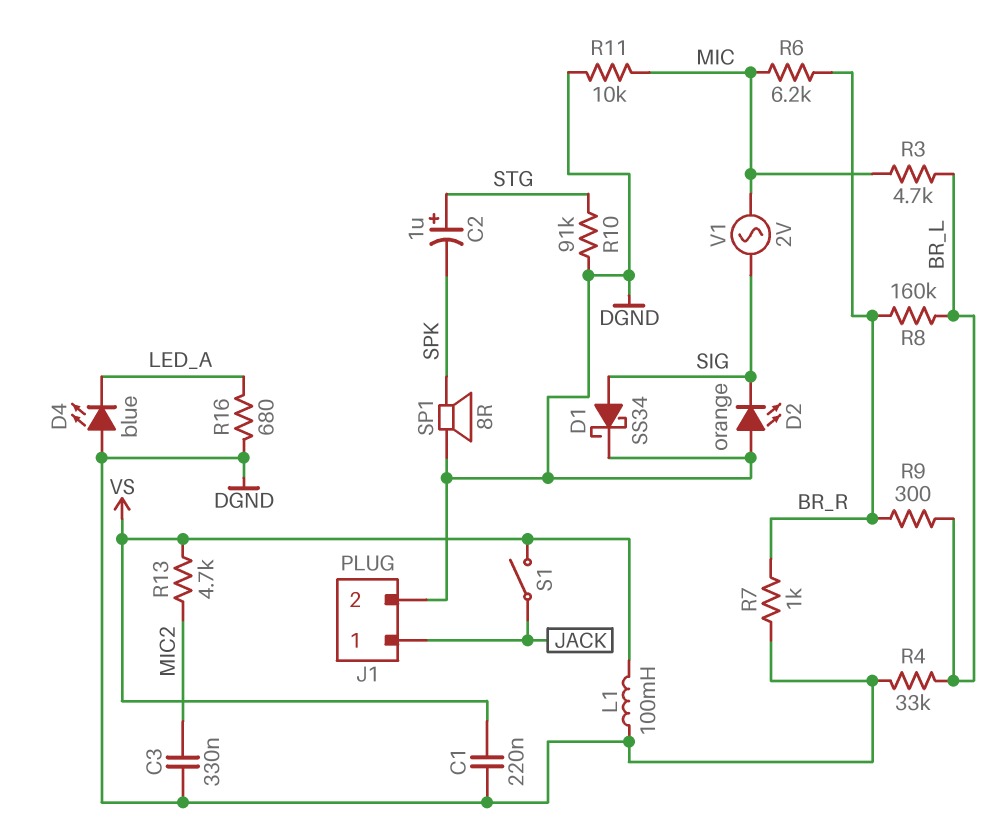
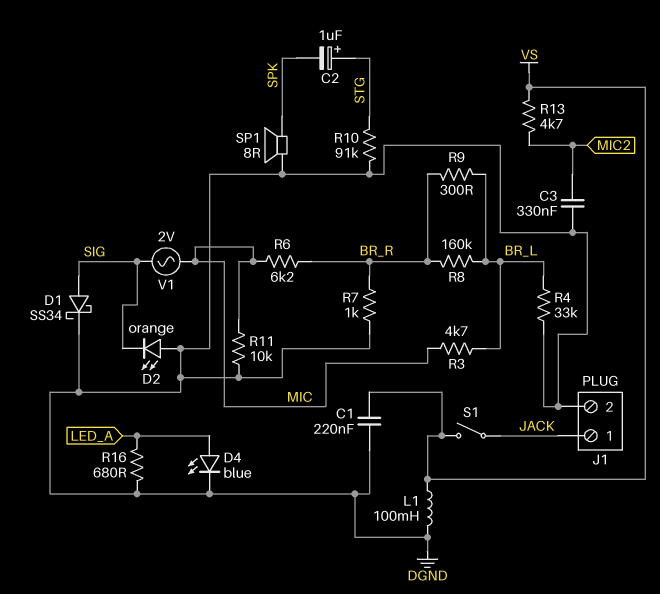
D4: LED blue (A DGND, K LED_A) -> LED blue (A LED_A, K DGND)

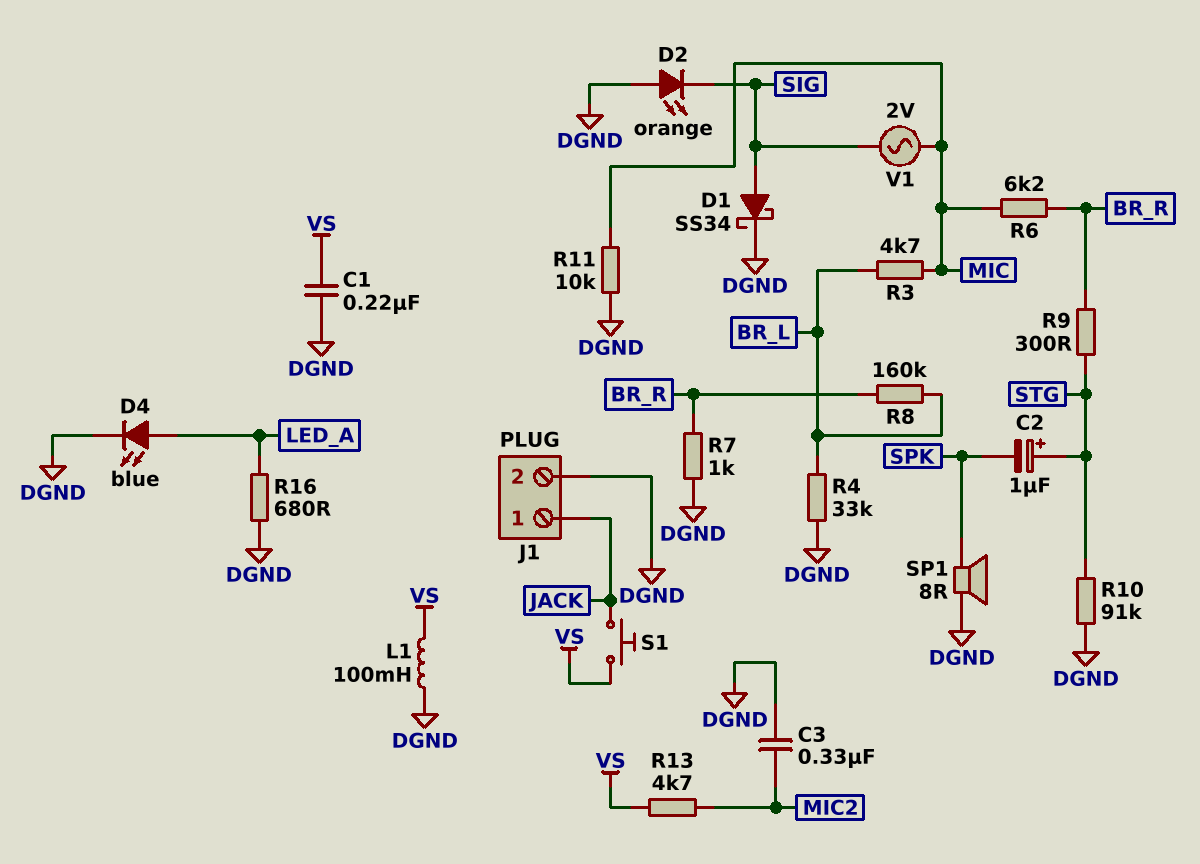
R9: 300 (BR_L, BR_R) -> 300 (BR_R, STG)
S1: switch (JACK, VS) -> button (JACK, VS)

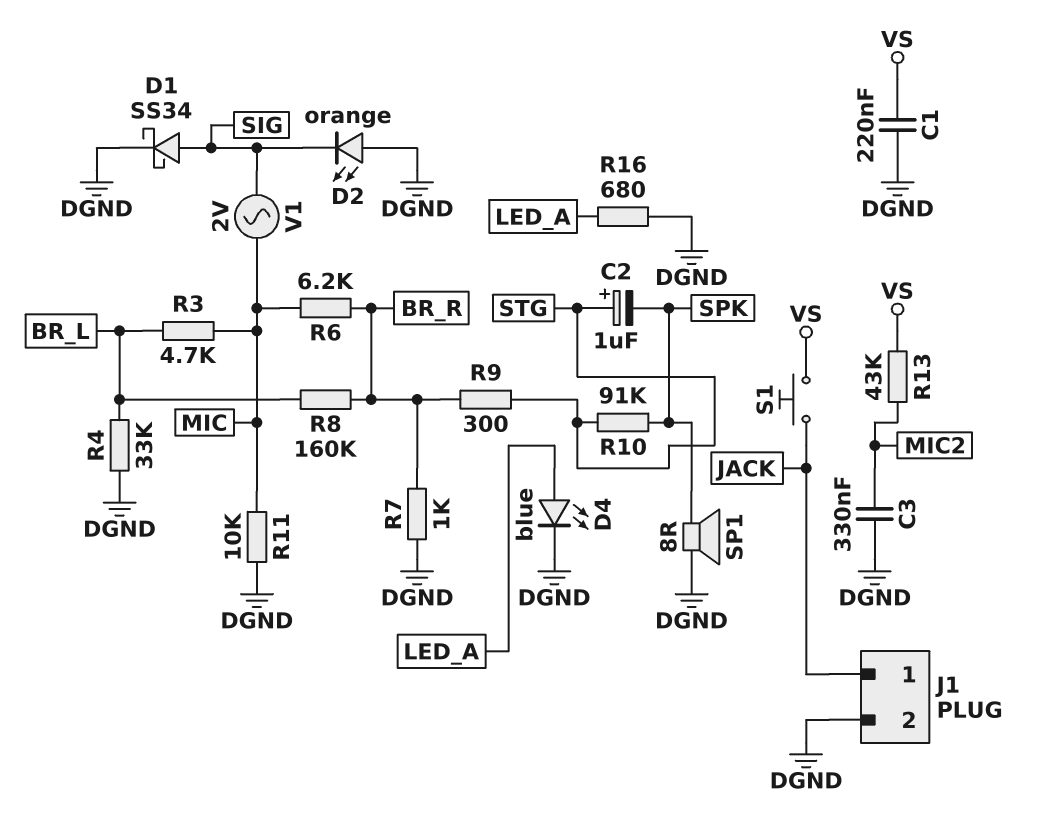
L1: 100mH (DGND, VS) -> none
R10: 91k (DGND, STG) -> 91k (SPK, STG)
R13: 4.7k (MIC2, VS) -> 43k (MIC2, VS)

